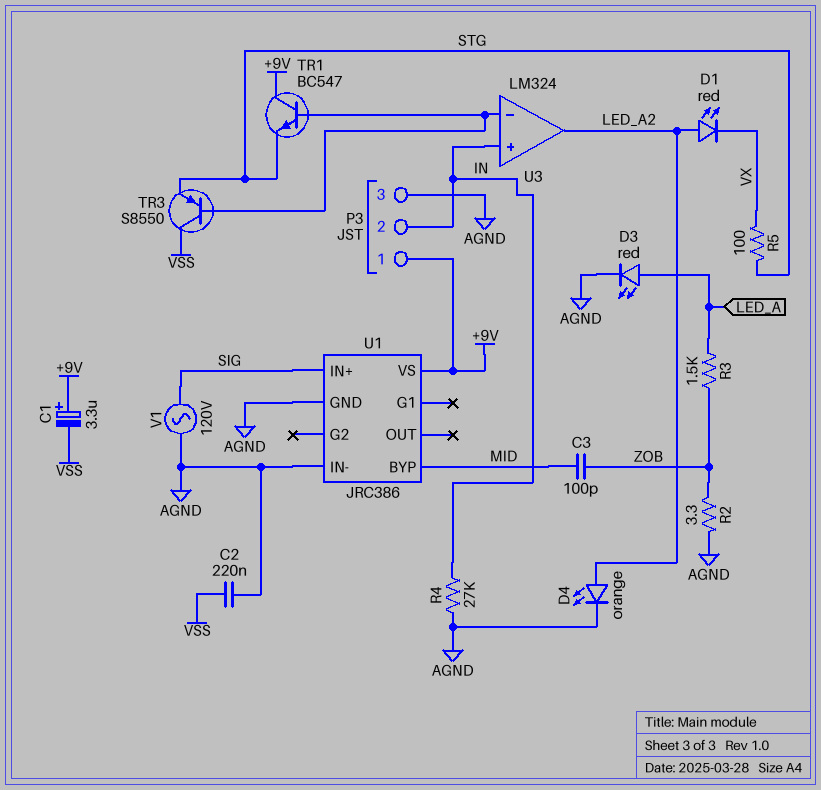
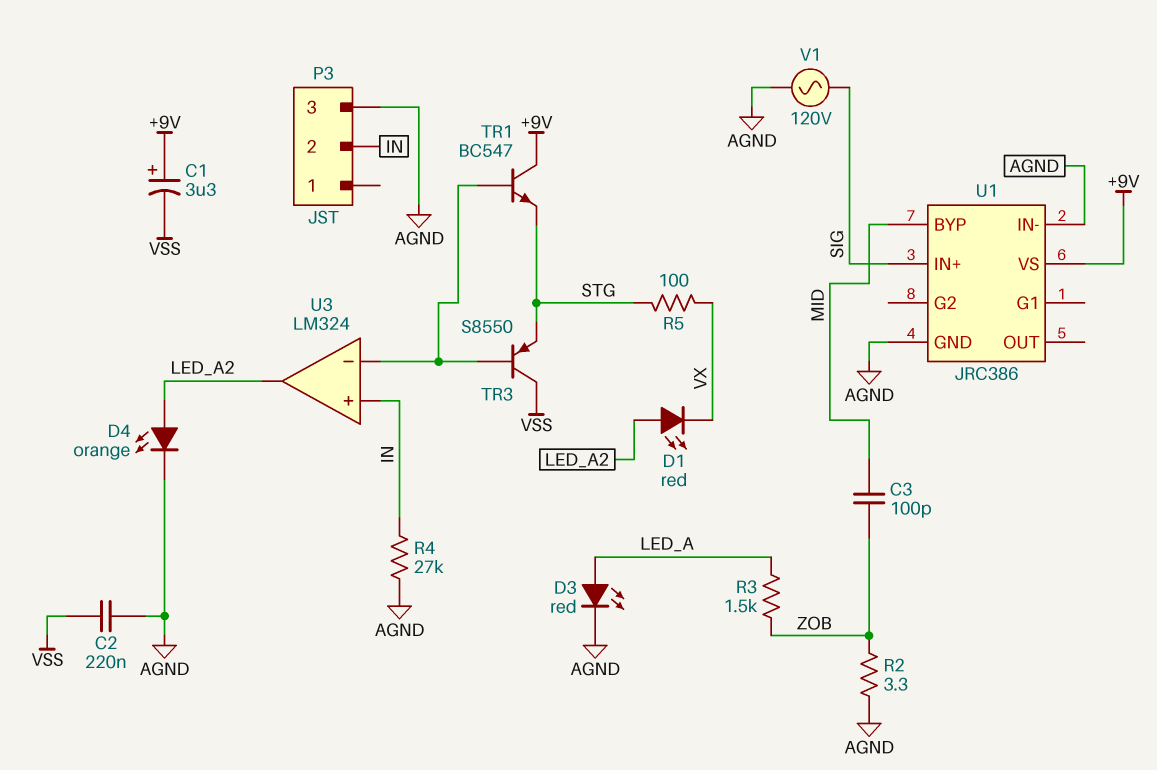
P3 pin 1: +9V -> none

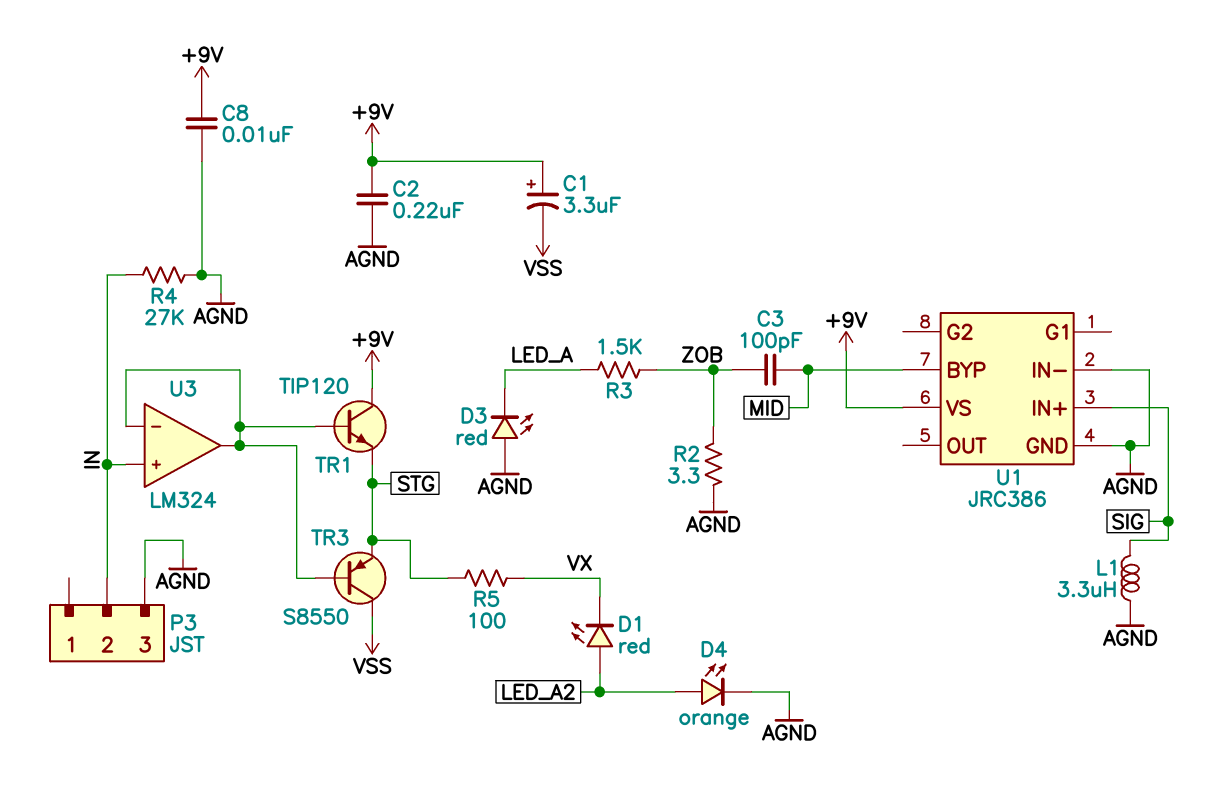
C2: 220nF (AGND, VSS) -> 220nF (+9V, AGND)
C8: none -> 10nF (+9V, AGND)
D3: LED red (A LED_A, K AGND) -> LED red (A AGND, K LED_A)
L1: none -> 3.3uH (AGND, SIG)
TR1: NPN BC547 (B U3/in-, C +9V, E STG) -> NPN TIP120 (B U3/in-, C +9V, E STG)
U3 pin out: LED_A2 -> U3/in-
V1: AC 120V (AGND, SIG) -> none

